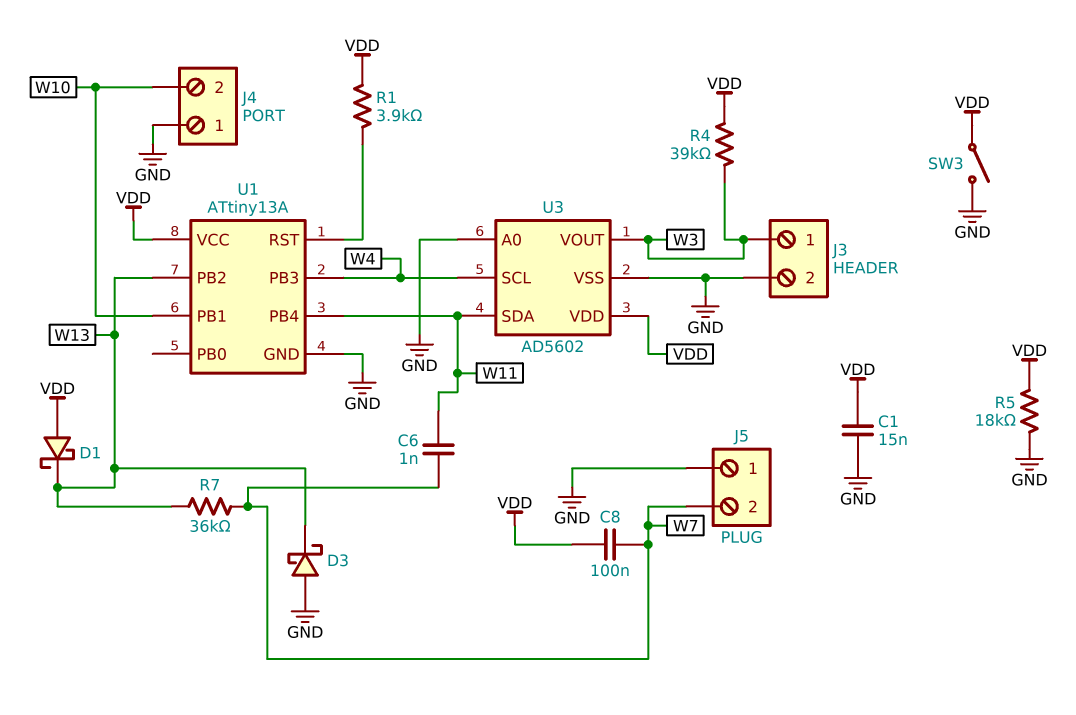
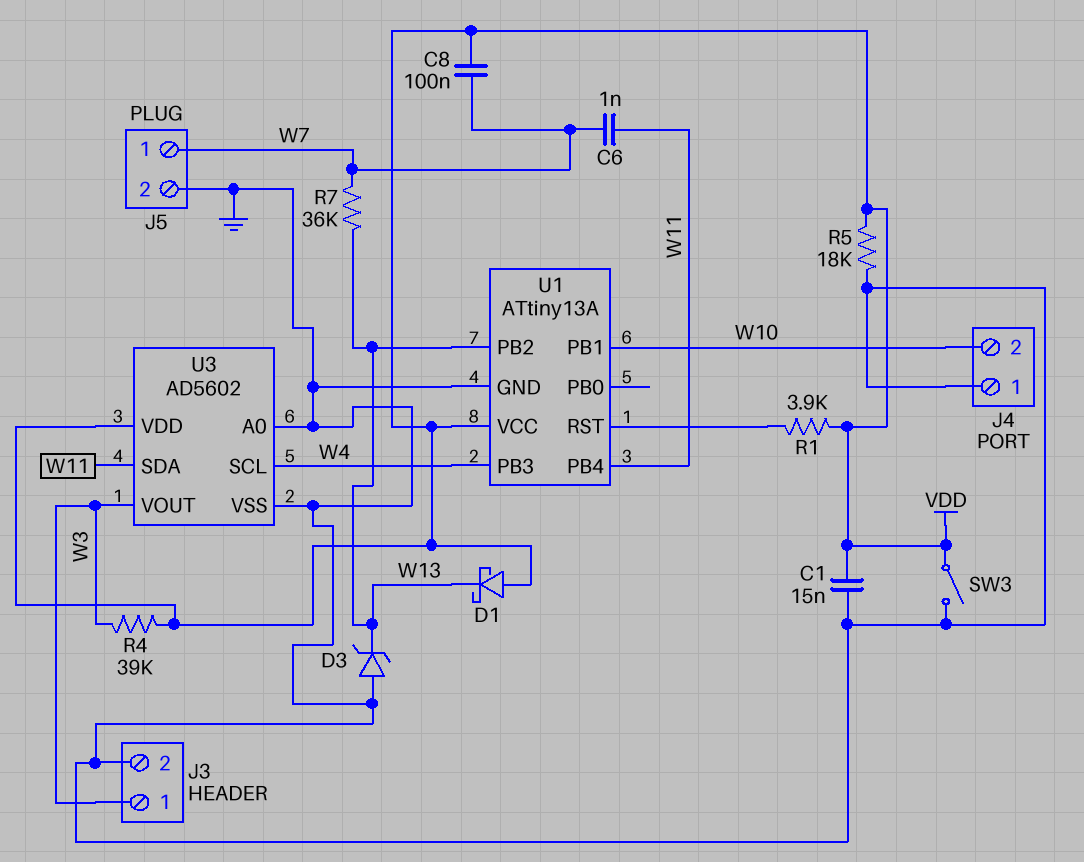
D3: schottky (A GND, K W13) -> zener (A GND, K W13)
J5 pin 1: GND -> W7
J5 pin 2: W7 -> GND

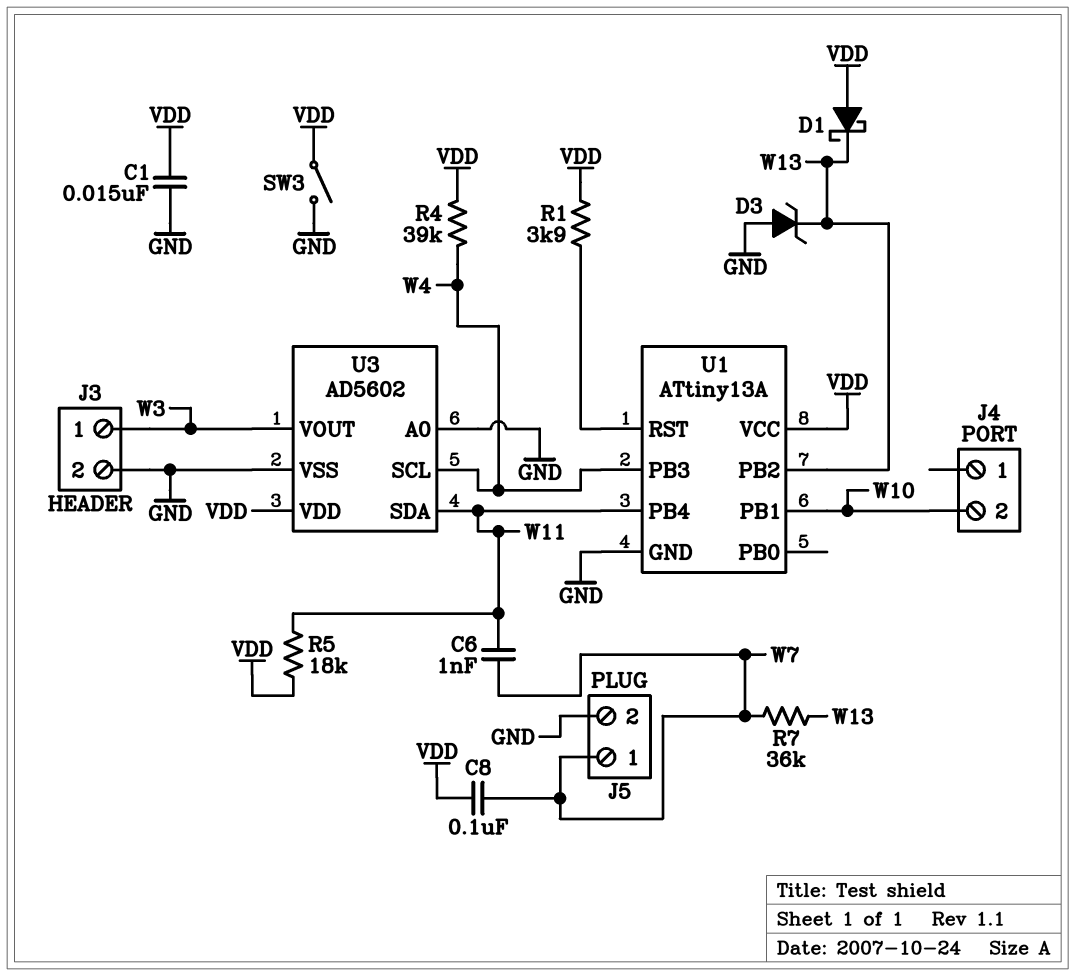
J4 pin 1: GND -> none
R4: 39k (VDD, W3) -> 39k (VDD, W4)
R5: 18k (GND, VDD) -> 18k (VDD, W11)

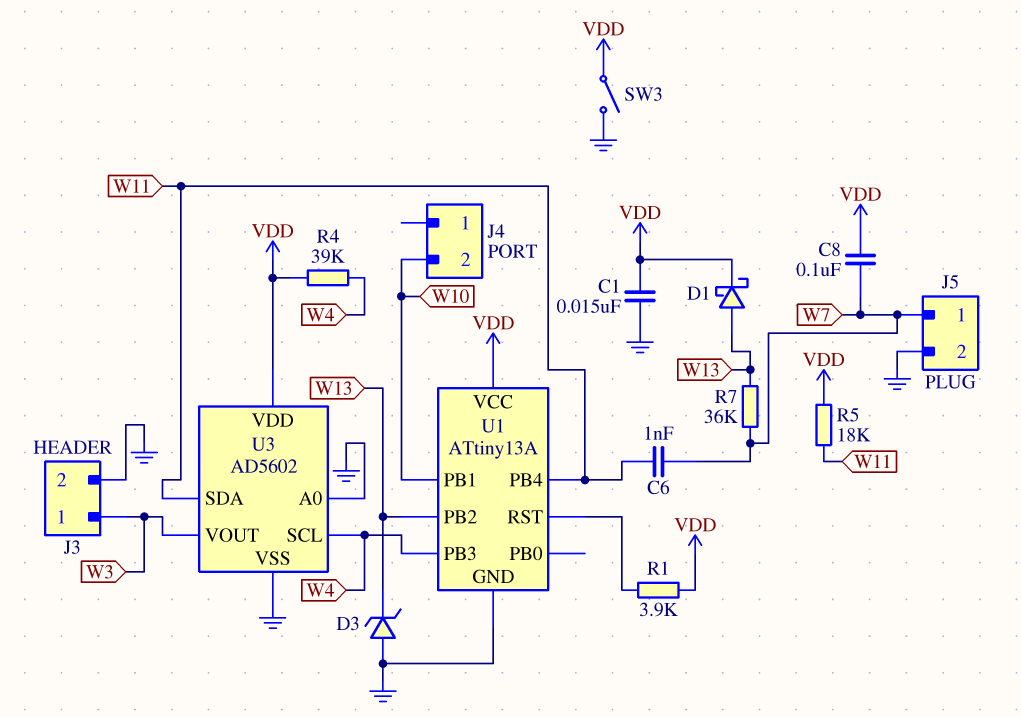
D1: schottky (A VDD, K W13) -> schottky (A W13, K VDD)

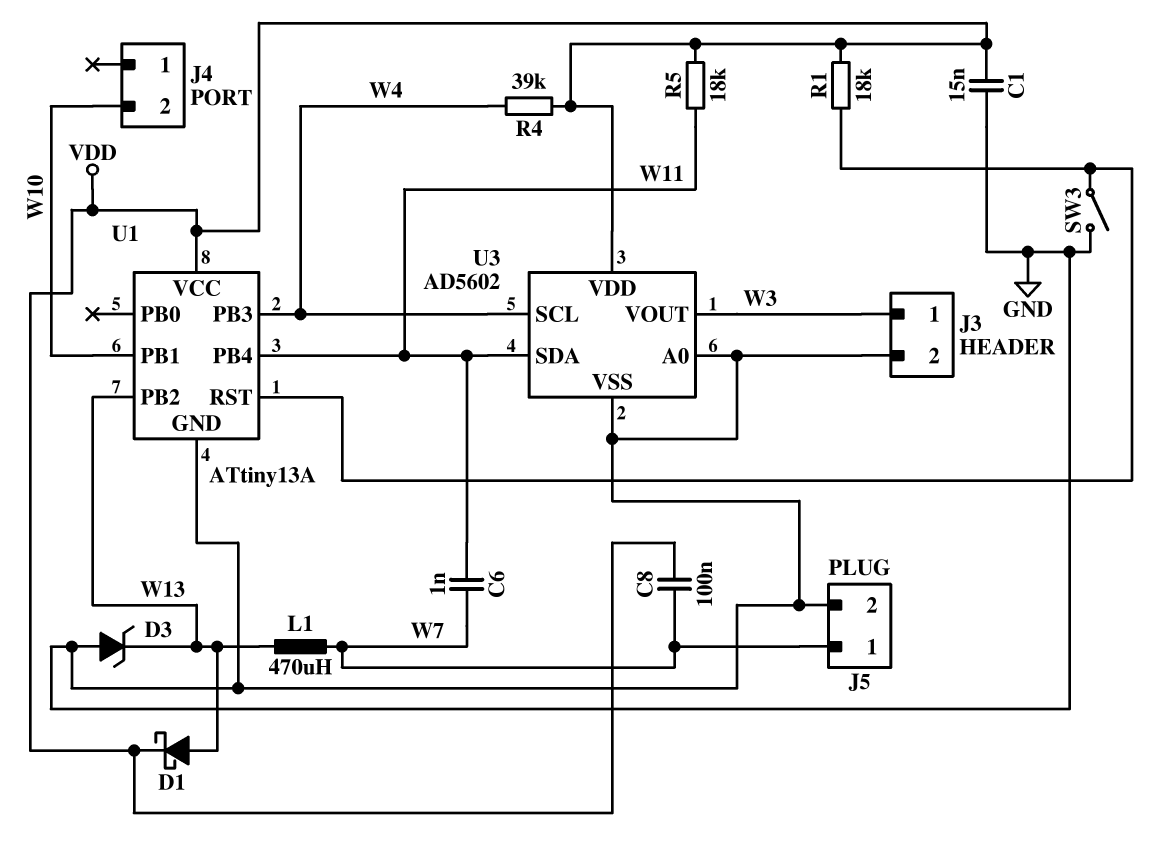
L1: none -> 470uH (W7, W13)
R1: 3.9k (U1/RST, VDD) -> 18k (U1/RST, VDD)
R7: 36k (W7, W13) -> none
SW3: switch (GND, VDD) -> switch (GND, U1/RST)

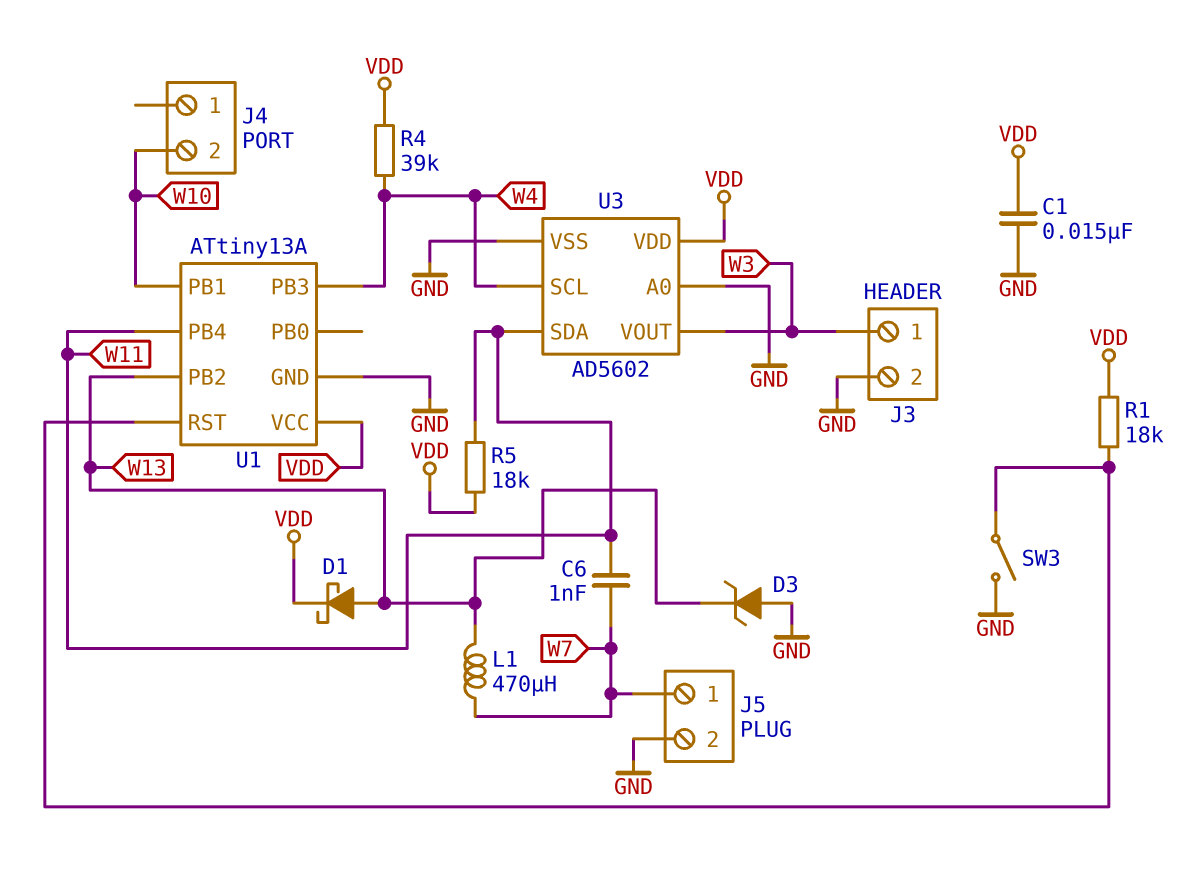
C8: 100nF (VDD, W7) -> none

